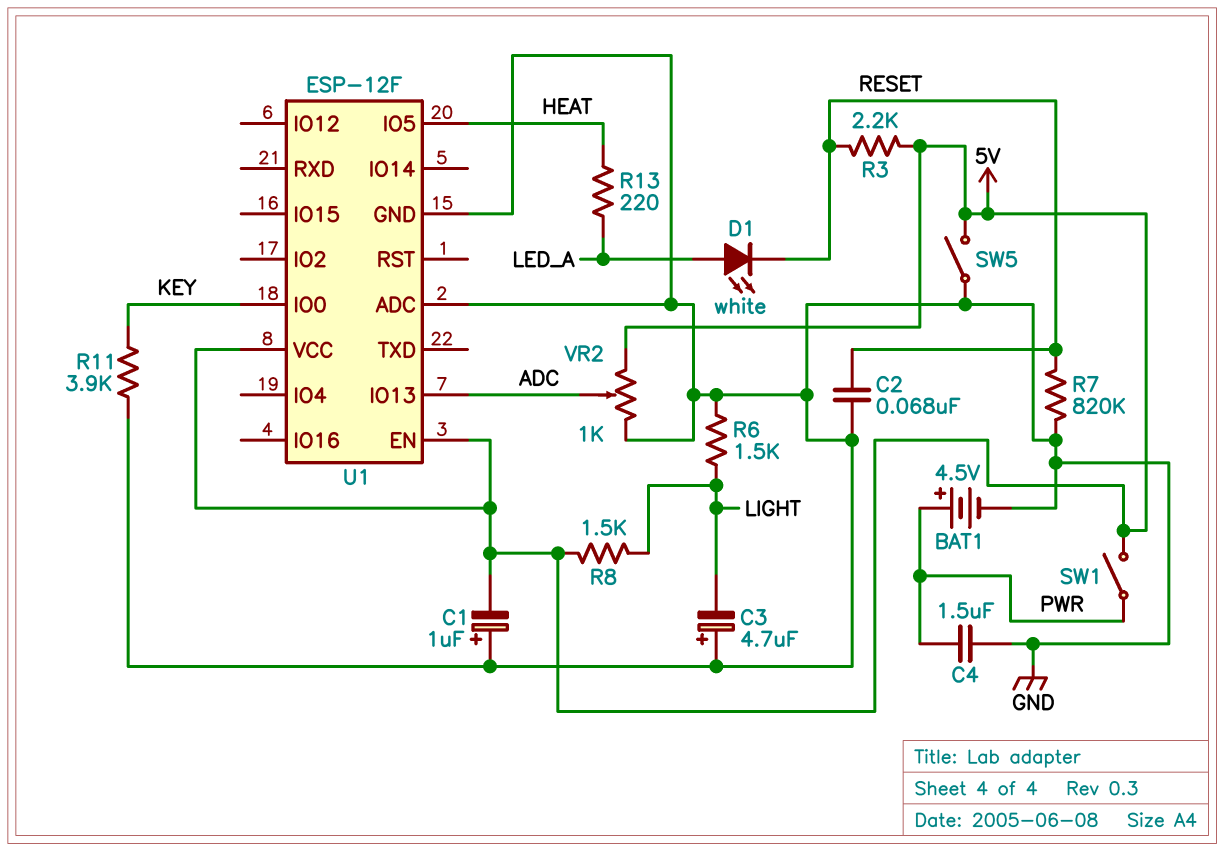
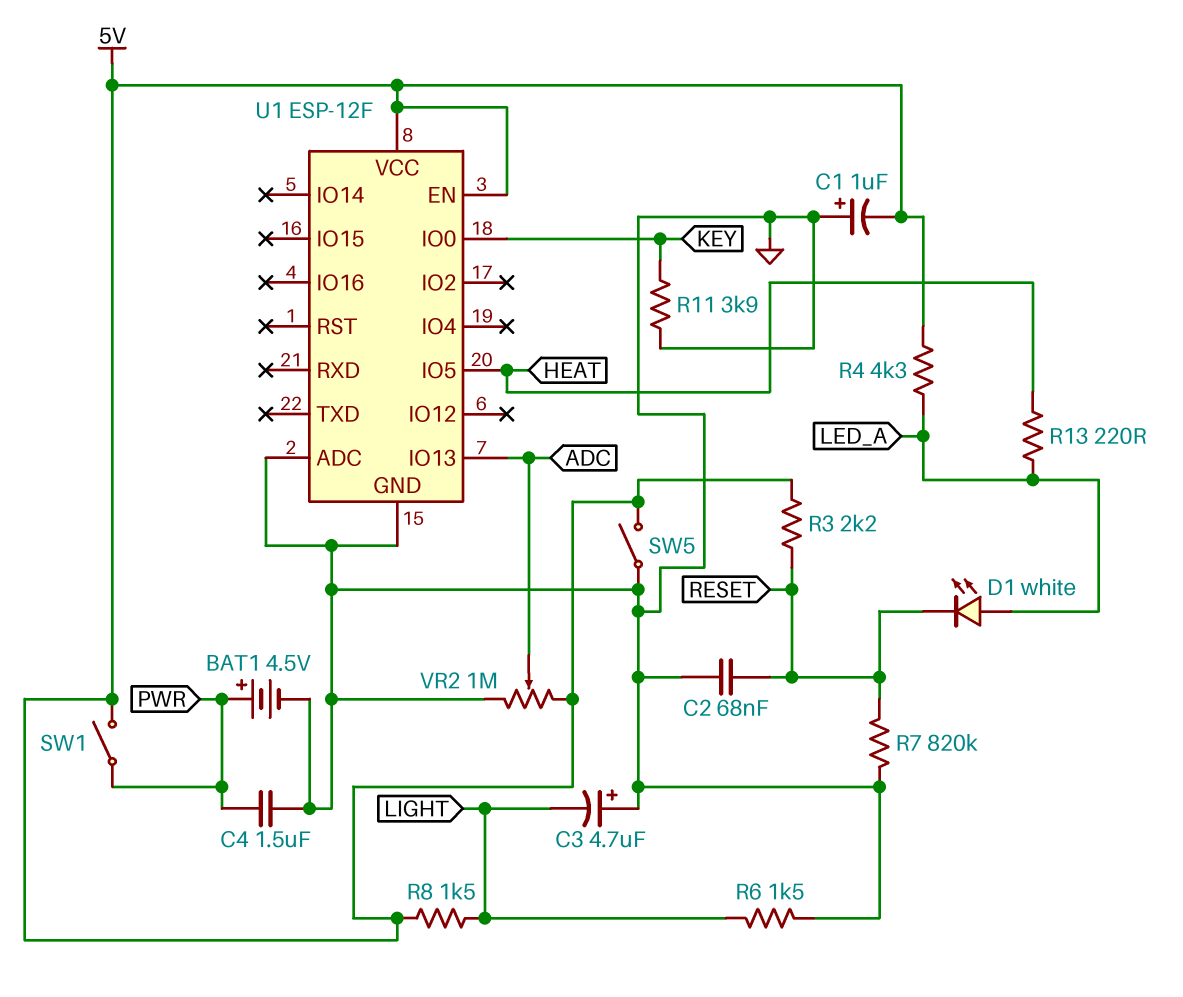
R4: none -> 4.3k (5V, LED_A)
VR2: 1k (5V, GND, wiper ADC) -> 1M (5V, GND, wiper ADC)

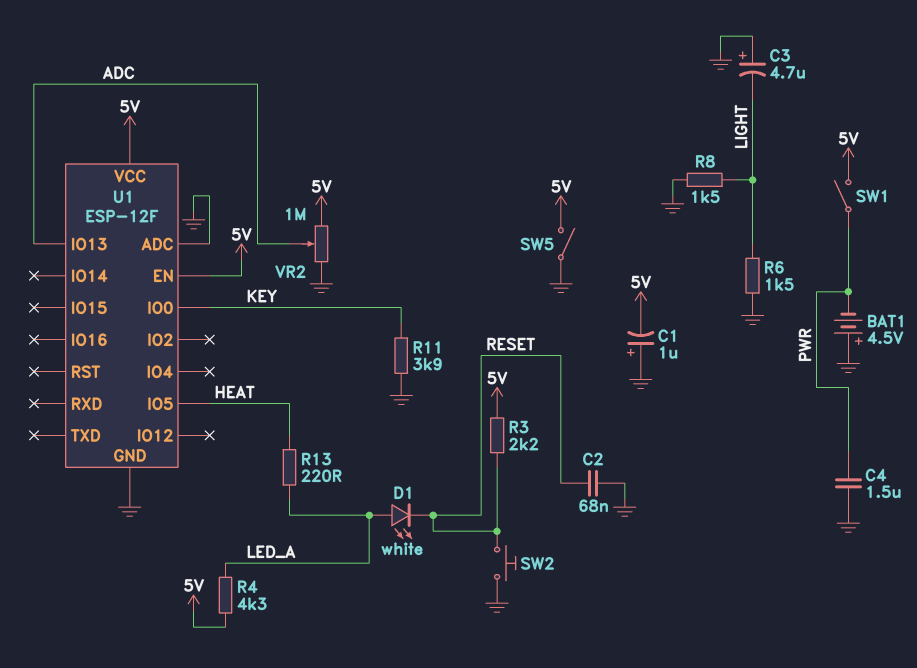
BAT1: 4.5V (plus PWR, minus GND) -> 4.5V (plus GND, minus PWR)
R7: 820k (GND, RESET) -> none
R8: 1.5k (5V, LIGHT) -> 1.5k (GND, LIGHT)
SW2: none -> button (GND, RESET)

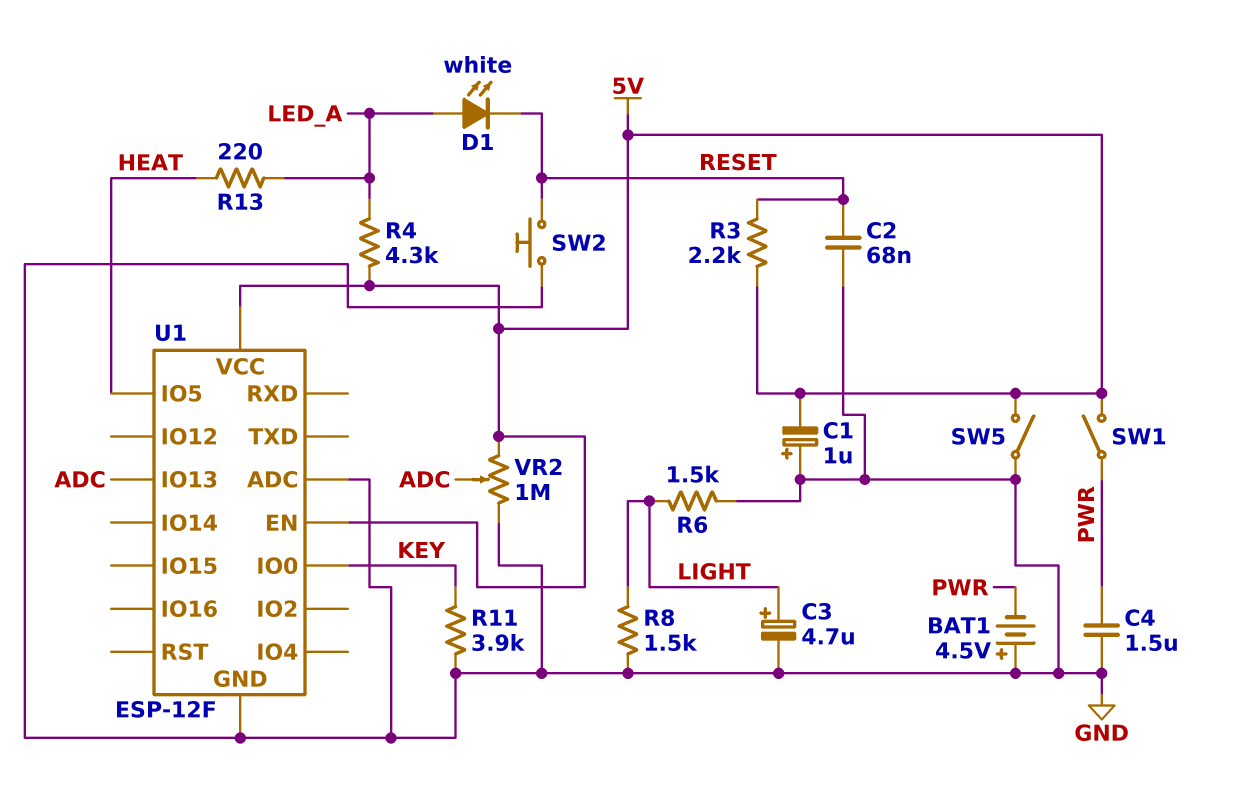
C3: 4.7uF (plus GND, minus LIGHT) -> 4.7uF (plus LIGHT, minus GND)

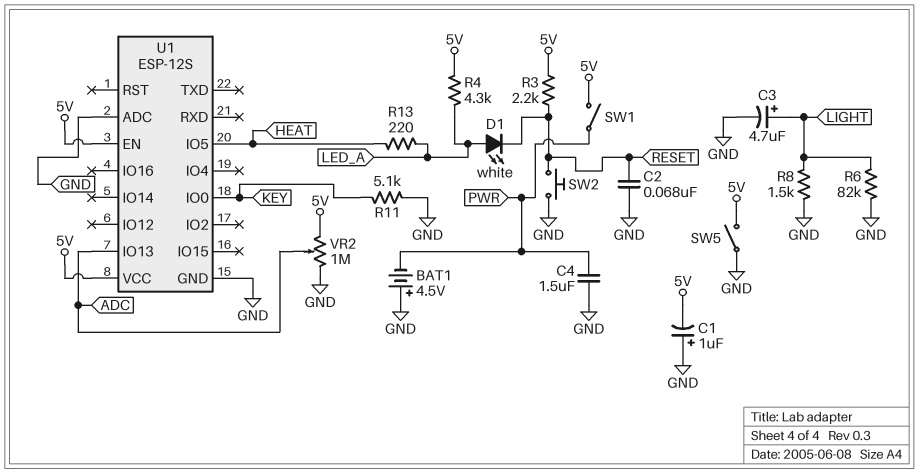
R6: 1.5k (GND, LIGHT) -> 82k (GND, LIGHT)
R11: 3.9k (GND, KEY) -> 5.1k (GND, KEY)
U1: ESP-12F -> ESP-12S

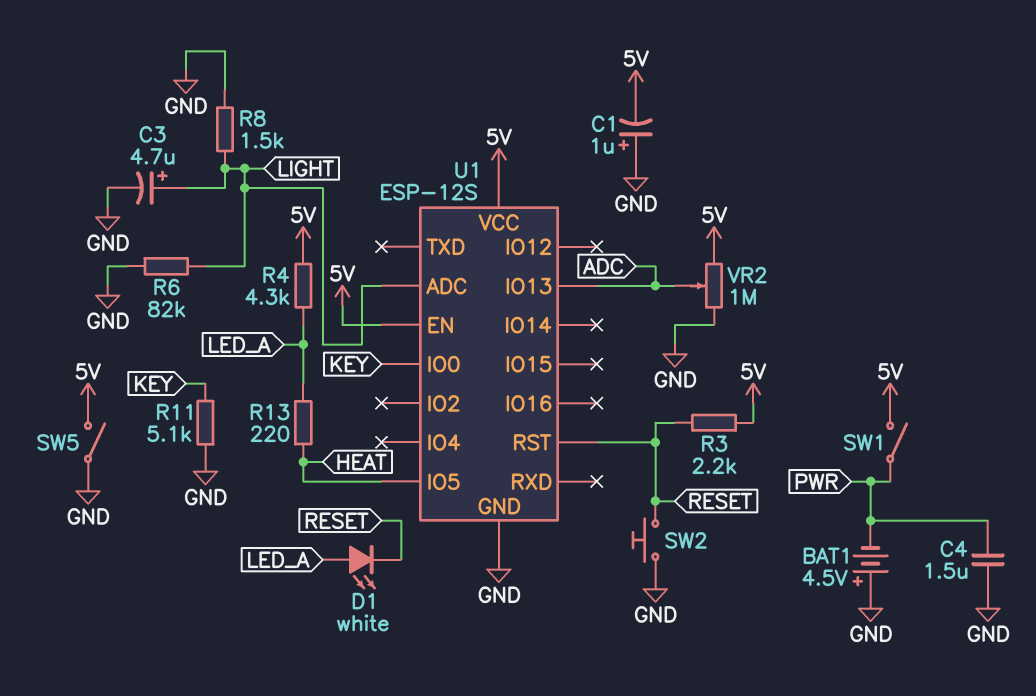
C2: 68nF (GND, RESET) -> none
U1 pin ADC: GND -> LIGHT
U1 pin RST: none -> RESET

